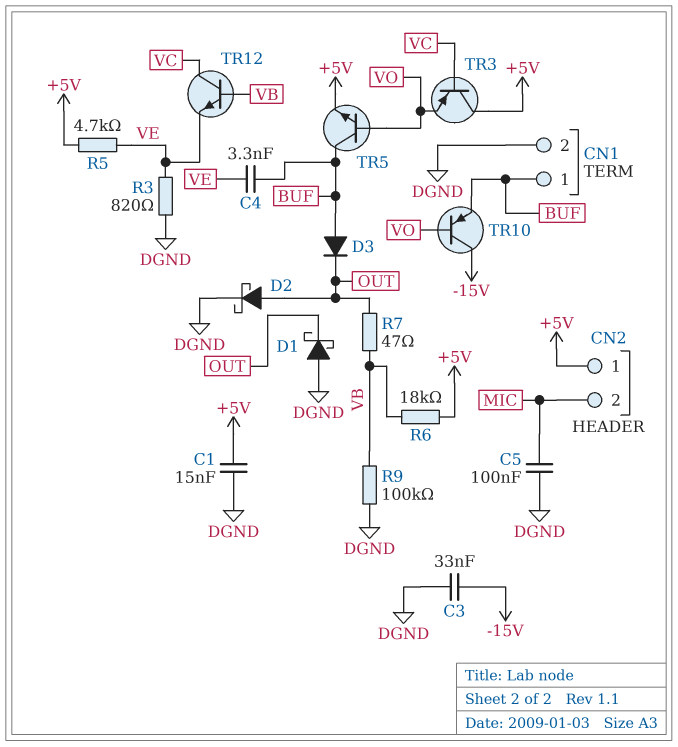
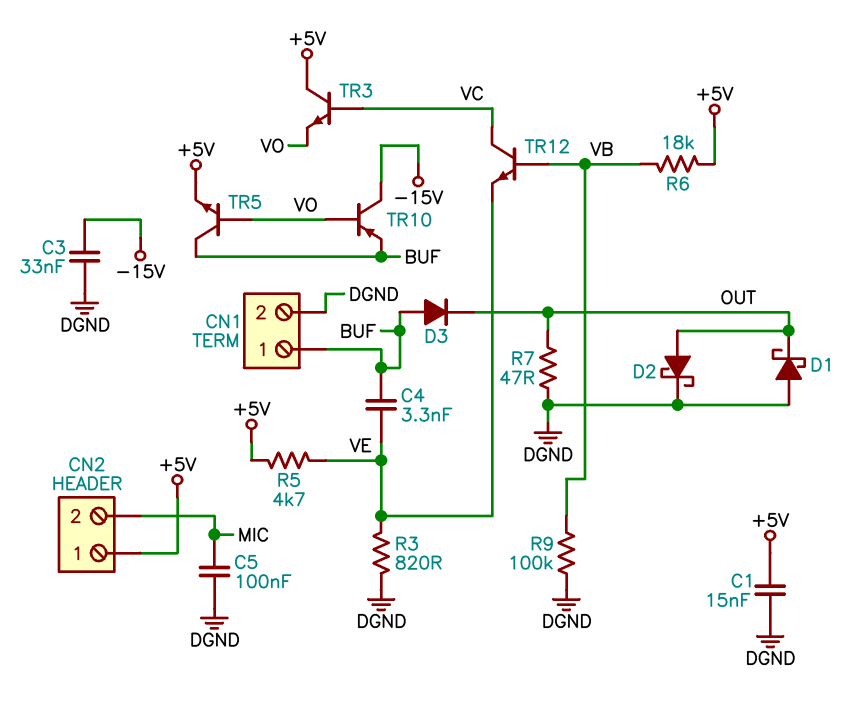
R7: 47 (OUT, VB) -> 47 (DGND, OUT)
TR3: PNP (B VC, C +5V, E VO) -> NPN (B VC, C +5V, E VO)

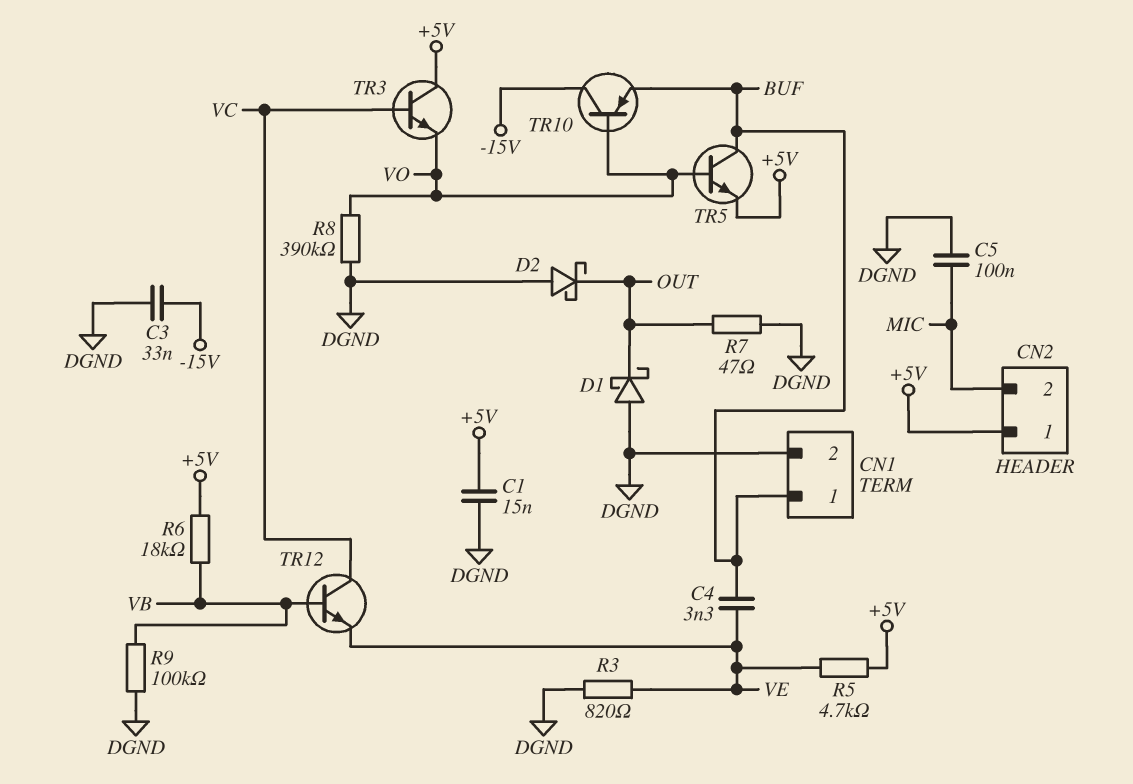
D2: schottky (A OUT, K DGND) -> schottky (A DGND, K OUT)
D3: diode (A BUF, K OUT) -> none
R8: none -> 390k (DGND, VO)

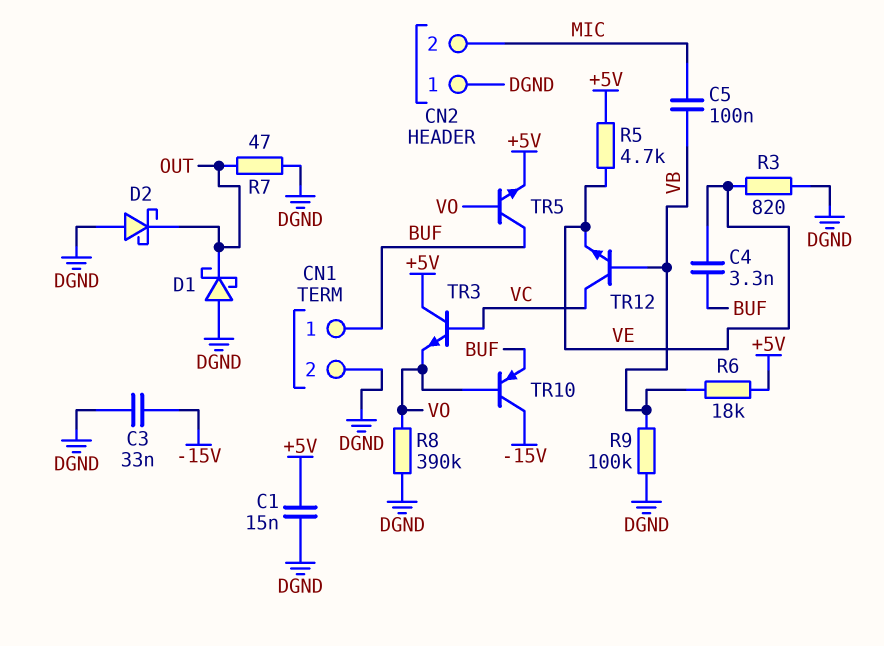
C5: 100nF (DGND, MIC) -> 100nF (MIC, VB)
CN2 pin 1: +5V -> DGND

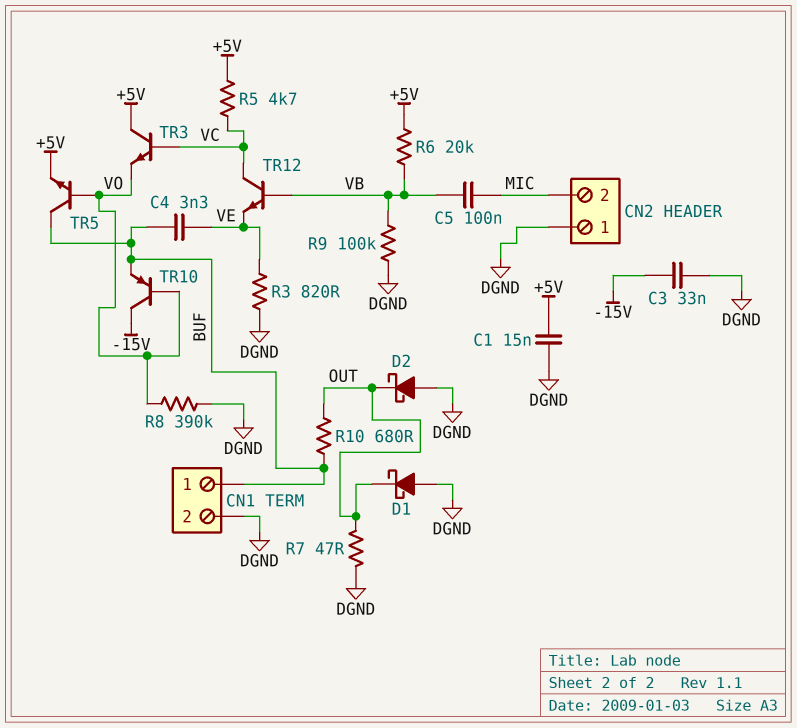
R5: 4.7k (+5V, VE) -> 4.7k (+5V, VC)
R6: 18k (+5V, VB) -> 20k (+5V, VB)
R10: none -> 680 (BUF, OUT)

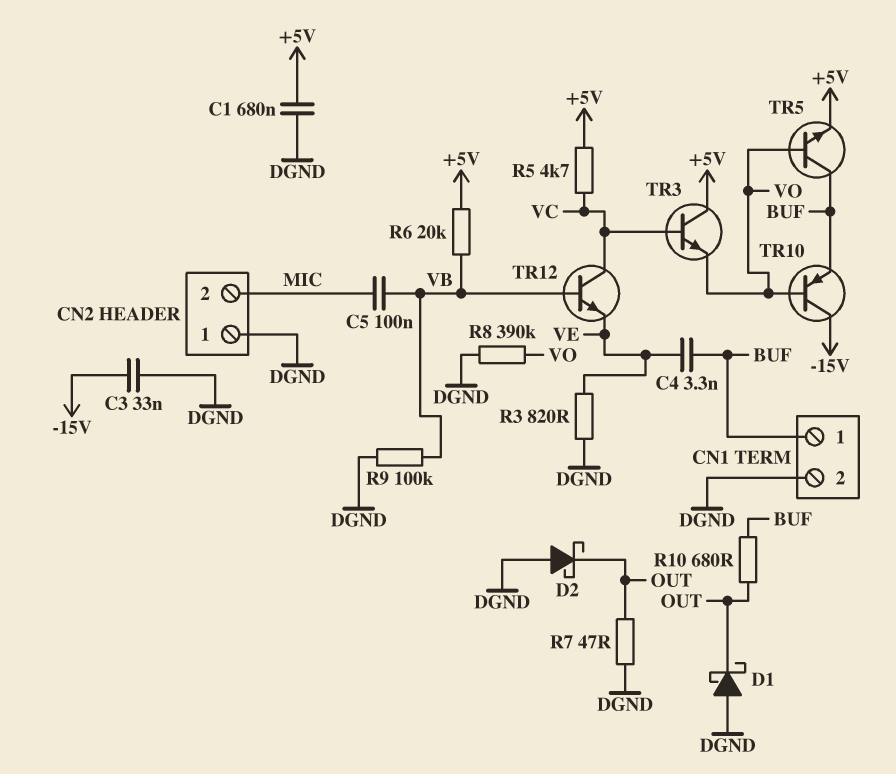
C1: 15nF (+5V, DGND) -> 680nF (+5V, DGND)

